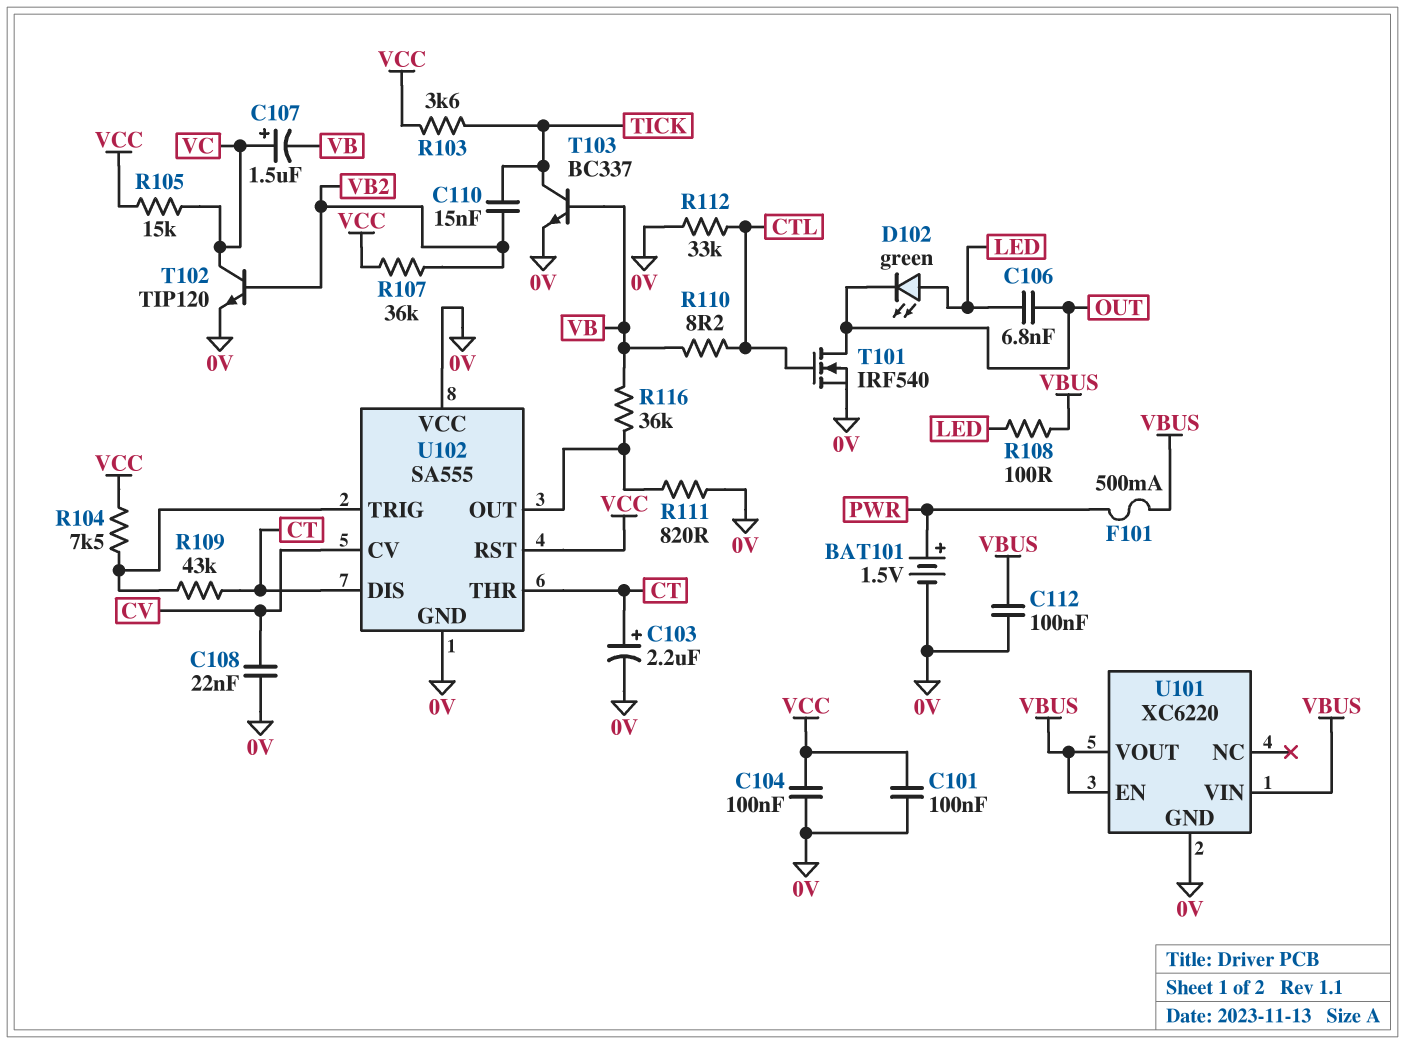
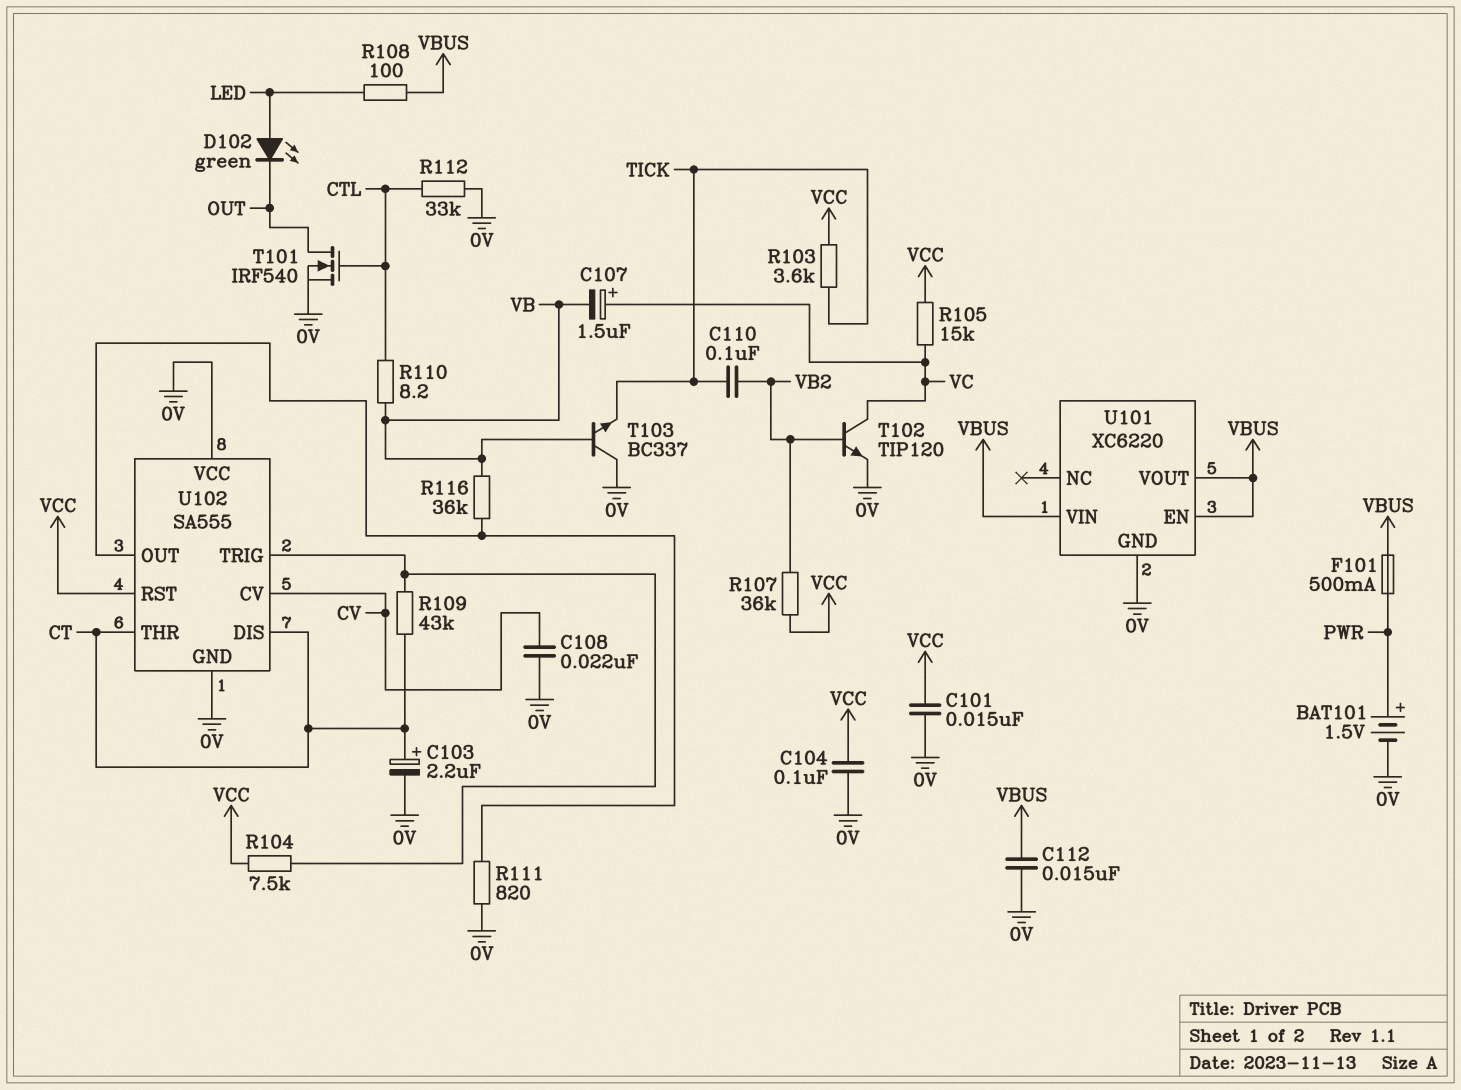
C101: 100nF (0V, VCC) -> 15nF (0V, VCC)
C106: 6.8nF (LED, OUT) -> none
C110: 15nF (TICK, VB2) -> 100nF (TICK, VB2)
C112: 100nF (0V, VBUS) -> 15nF (0V, VBUS)
T103: NPN BC337 (B VB, C TICK, E 0V) -> NPN BC337 (B VB, C 0V, E TICK)

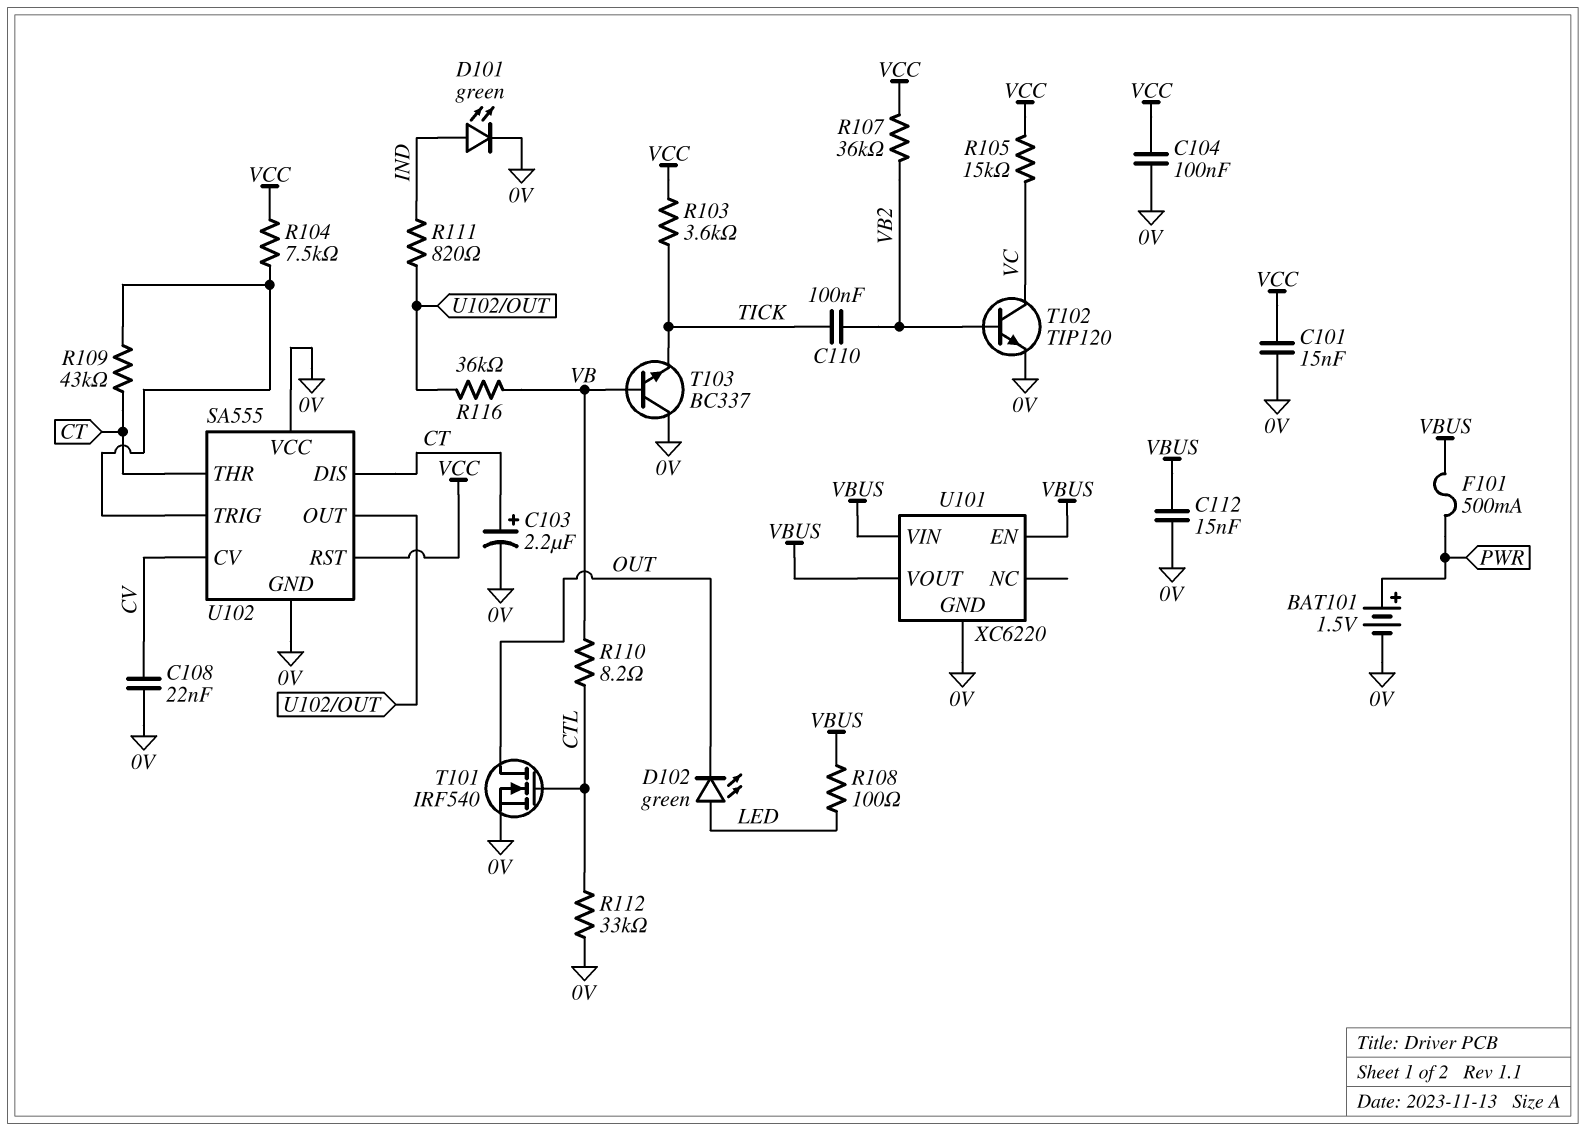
C107: 1.5uF (plus VC, minus VB) -> none
D101: none -> LED green (A IND, K 0V)
R111: 820 (0V, U102/OUT) -> 820 (IND, U102/OUT)

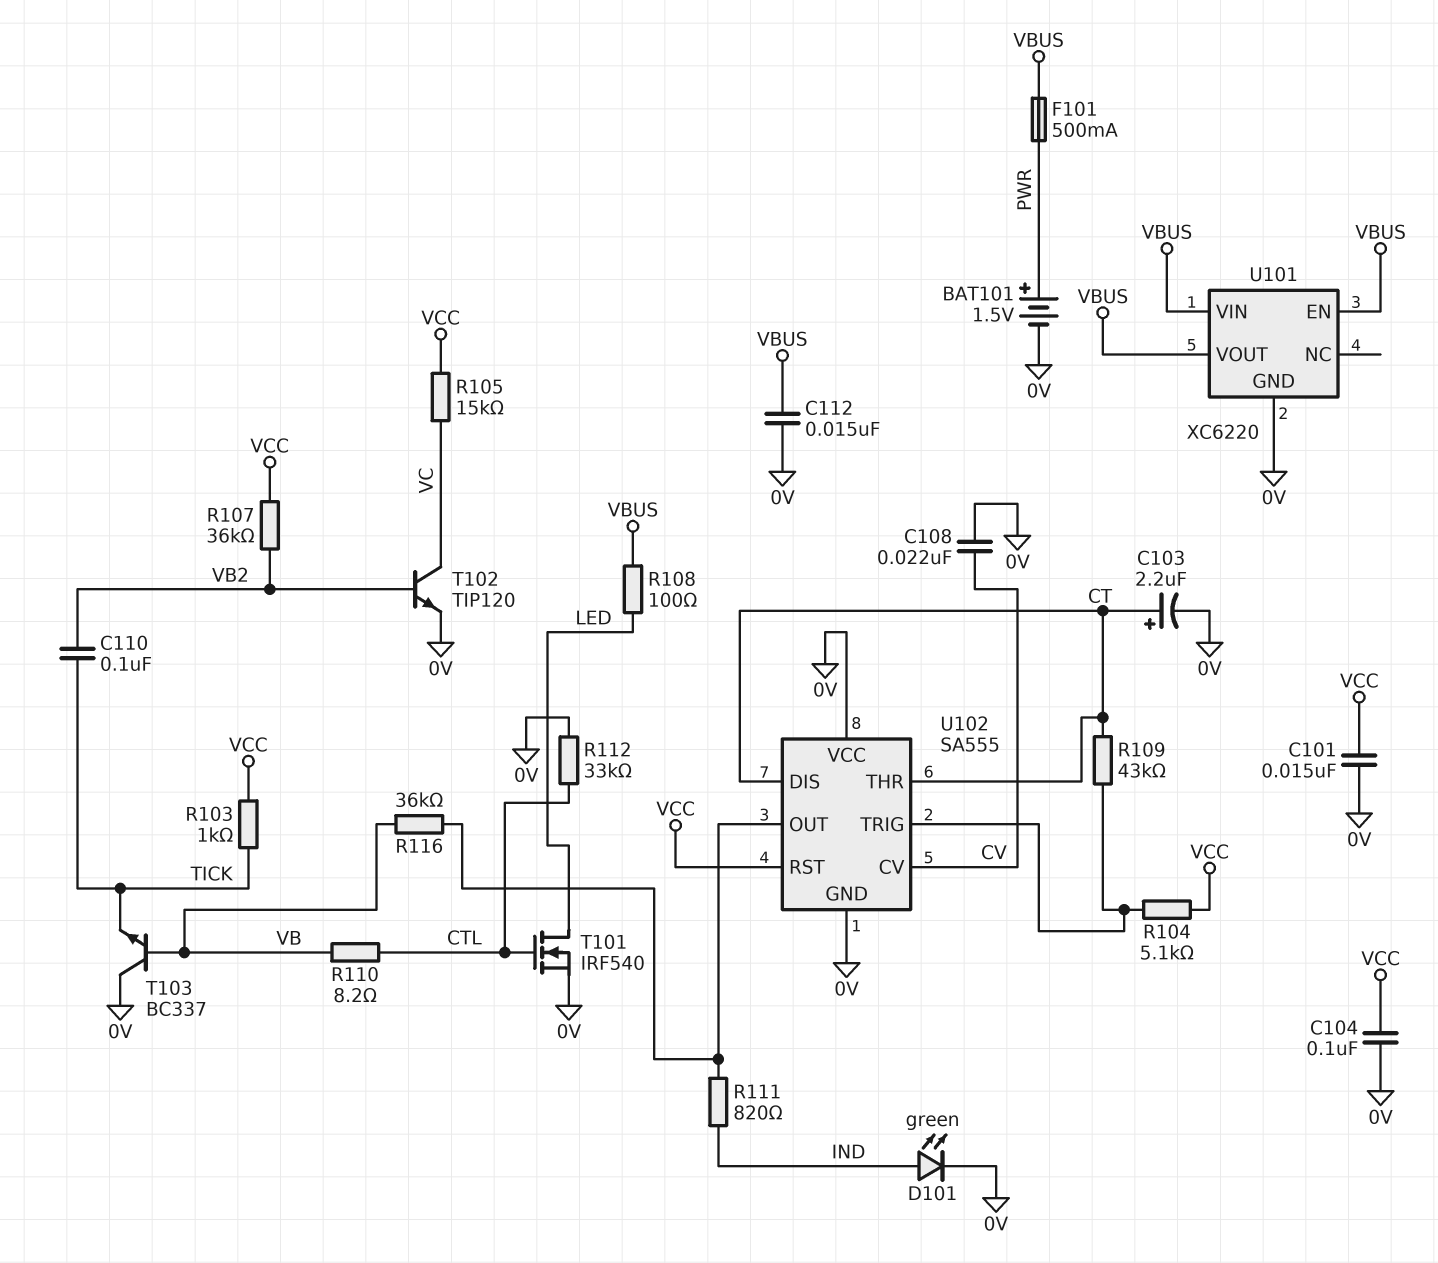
D102: LED green (A LED, K OUT) -> none
R103: 3.6k (TICK, VCC) -> 1k (TICK, VCC)
R104: 7.5k (U102/TRIG, VCC) -> 5.1k (U102/TRIG, VCC)
T101: NMOS IRF540 (G CTL, D OUT, S 0V) -> NMOS IRF540 (G CTL, D LED, S 0V)

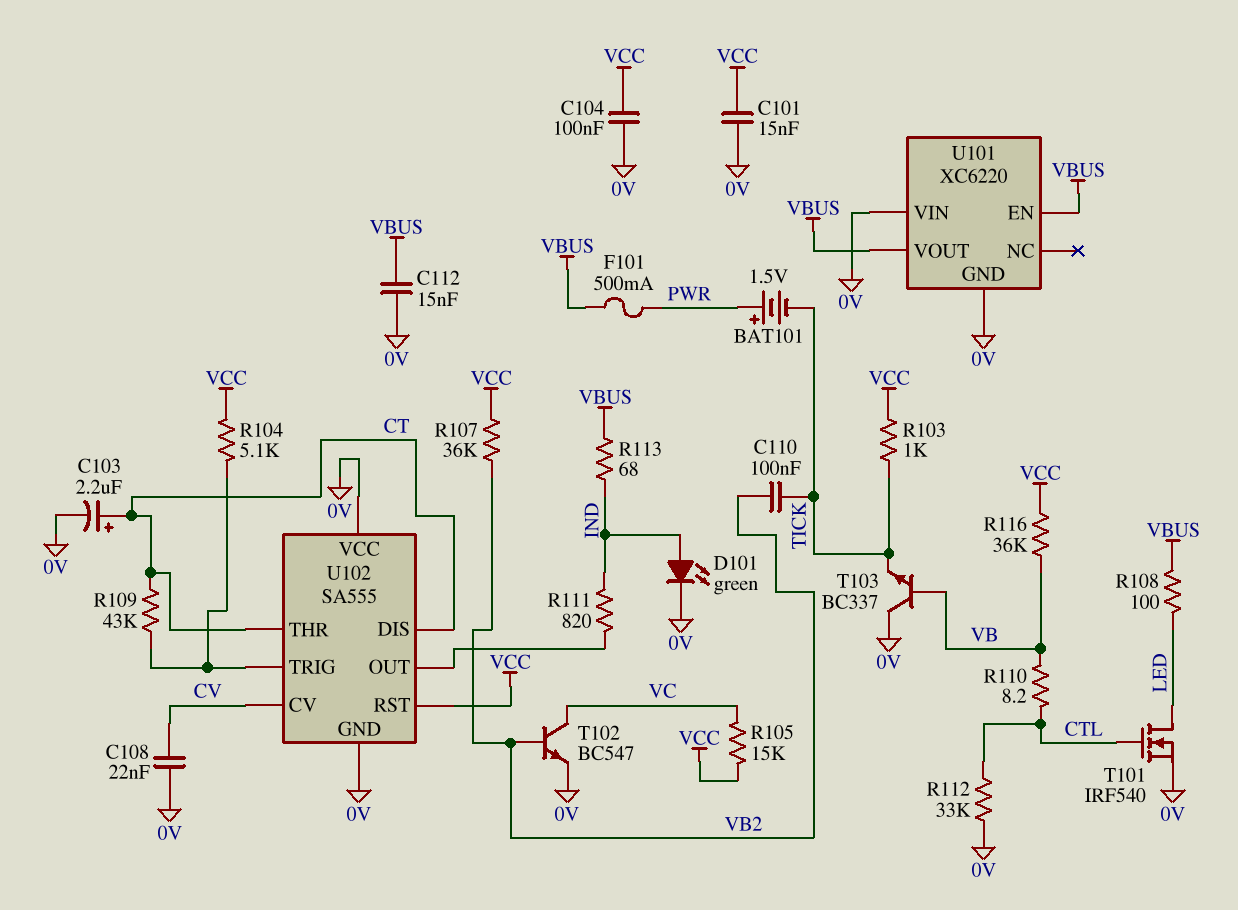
BAT101: 1.5V (plus PWR, minus 0V) -> 1.5V (plus PWR, minus TICK)
R113: none -> 68 (IND, VBUS)
R116: 36k (U102/OUT, VB) -> 36k (VB, VCC)
T102: NPN TIP120 (B VB2, C VC, E 0V) -> NPN BC547 (B VB2, C VC, E 0V)
U101 pin VIN: VBUS -> 0V

